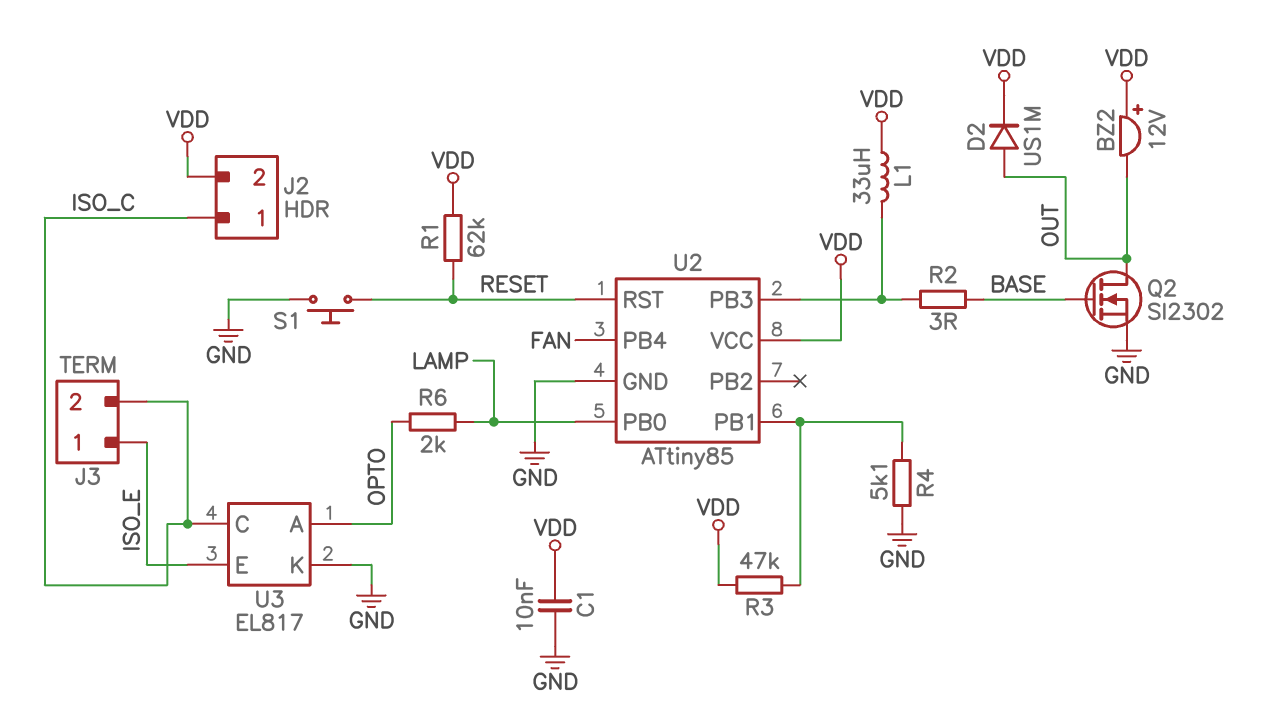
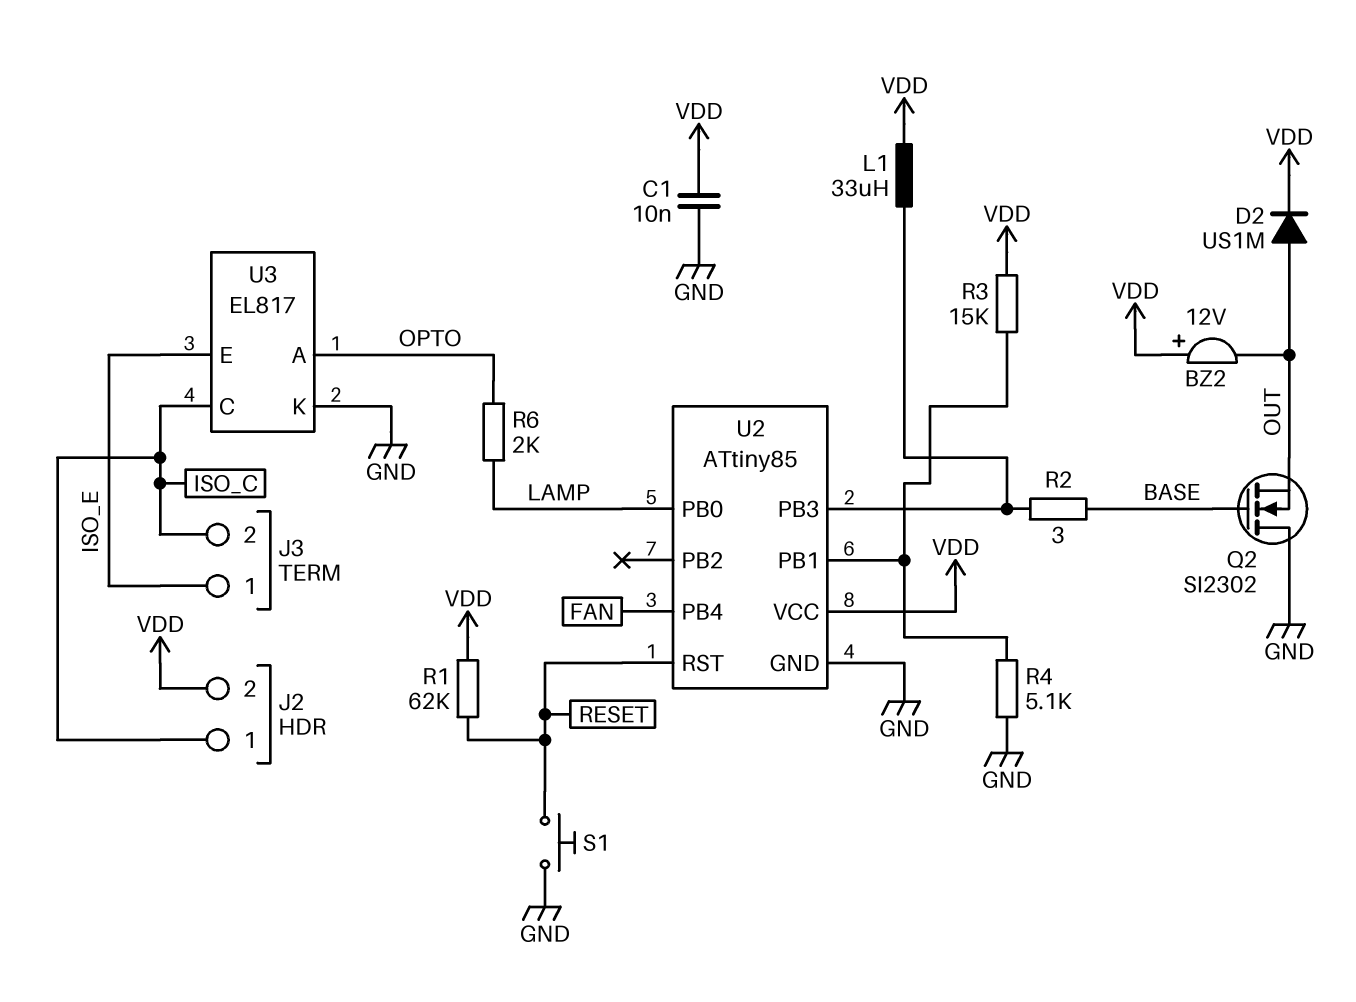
Q2: NMOS SI2302 (G BASE, D OUT, S GND) -> NMOS SI2302 (G BASE, D GND, S OUT)
R3: 47k (U2/PB1, VDD) -> 15k (U2/PB1, VDD)

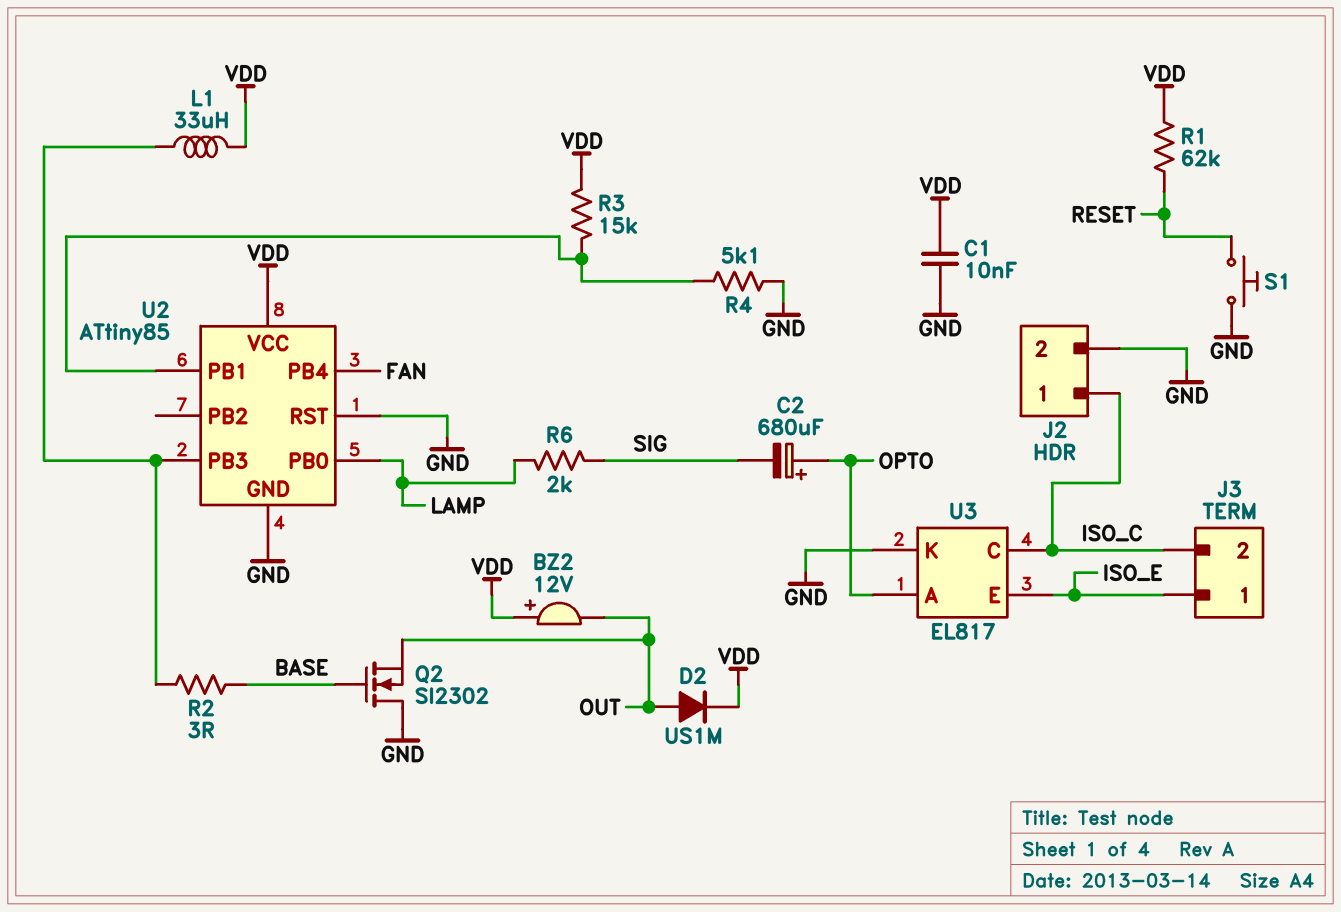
C2: none -> 680uF (plus OPTO, minus SIG)
J2 pin 2: VDD -> GND
R6: 2k (LAMP, OPTO) -> 2k (LAMP, SIG)
U2 pin RST: RESET -> GND

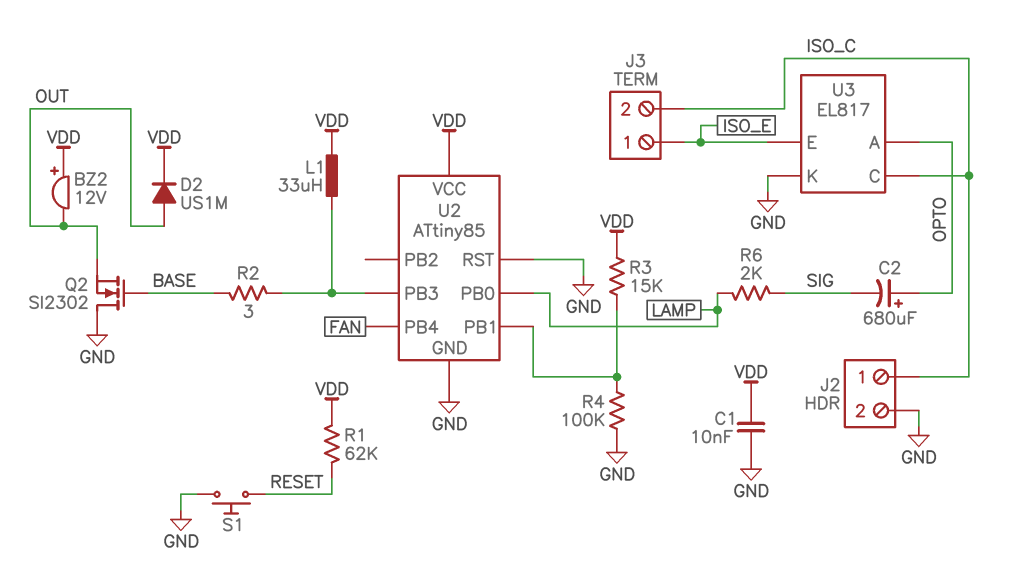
R4: 5.1k (GND, U2/PB1) -> 100k (GND, U2/PB1)

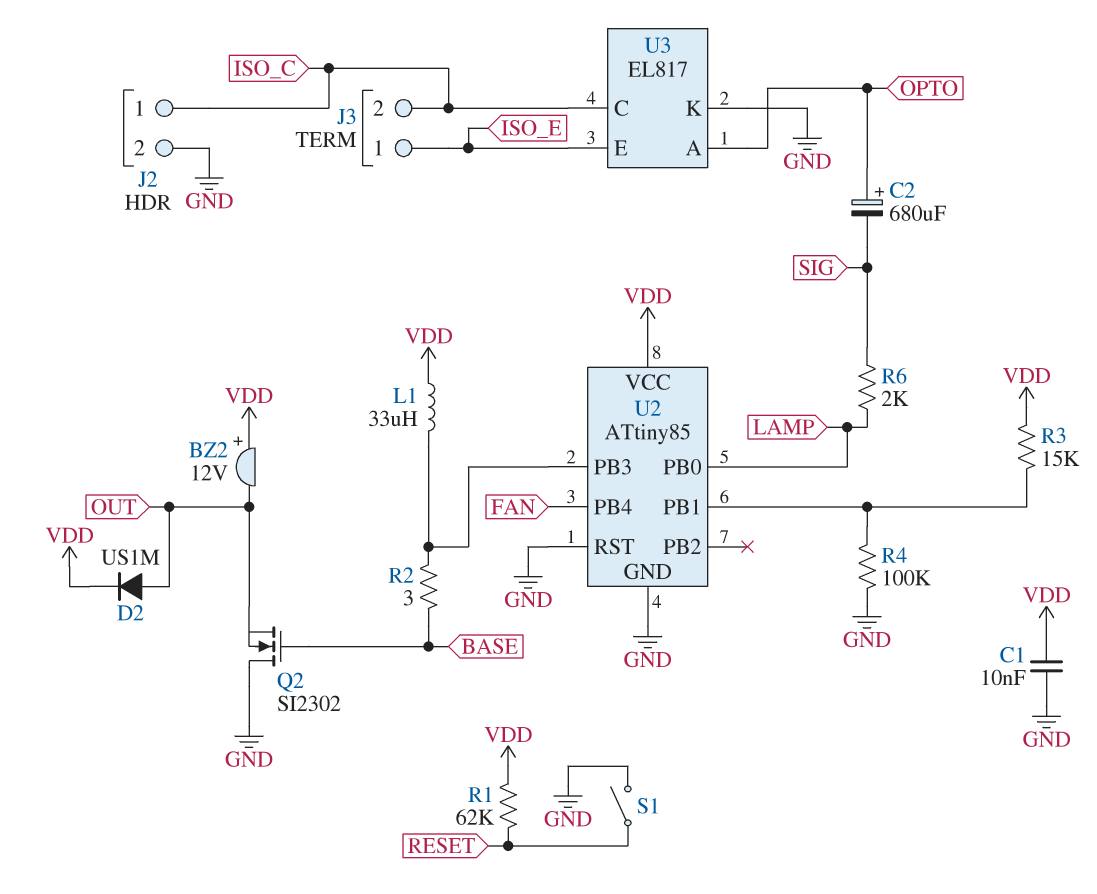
S1: button (GND, RESET) -> switch (GND, RESET)

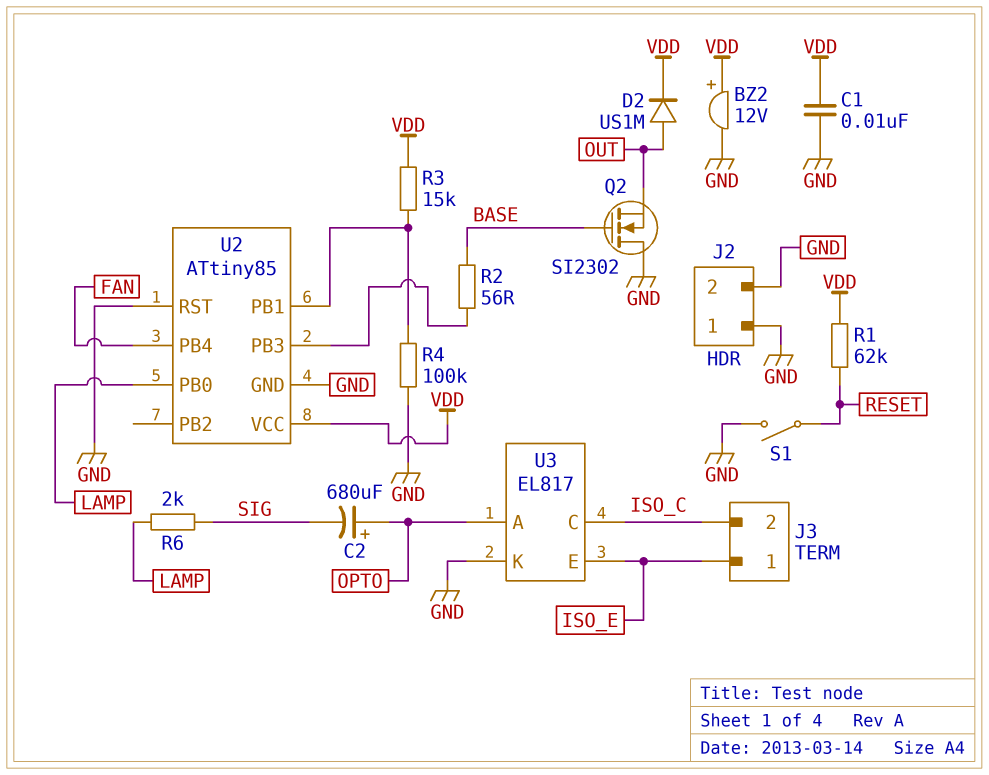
BZ2: buzzer 12V (plus VDD, minus OUT) -> buzzer 12V (plus VDD, minus GND)
J2 pin 1: ISO_C -> GND
L1: 33uH (U2/PB3, VDD) -> none
R2: 3 (BASE, U2/PB3) -> 56 (BASE, U2/PB3)

